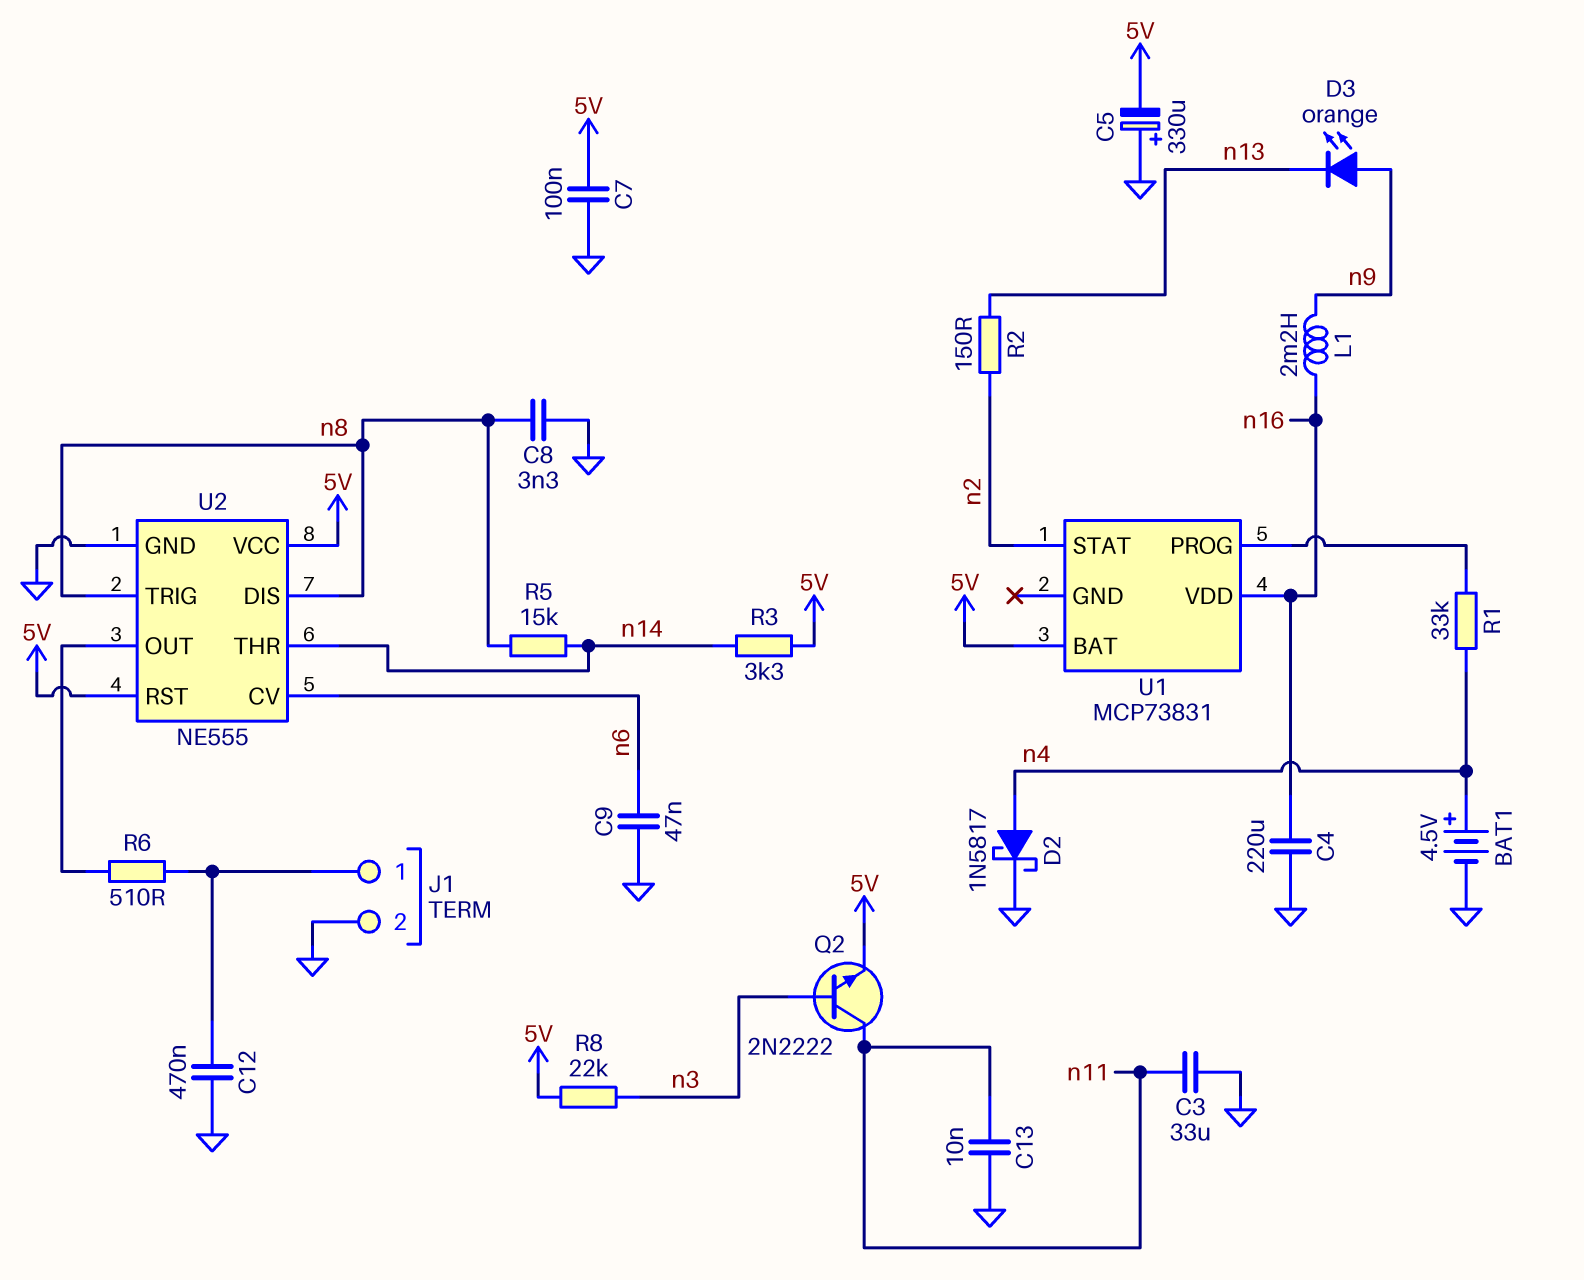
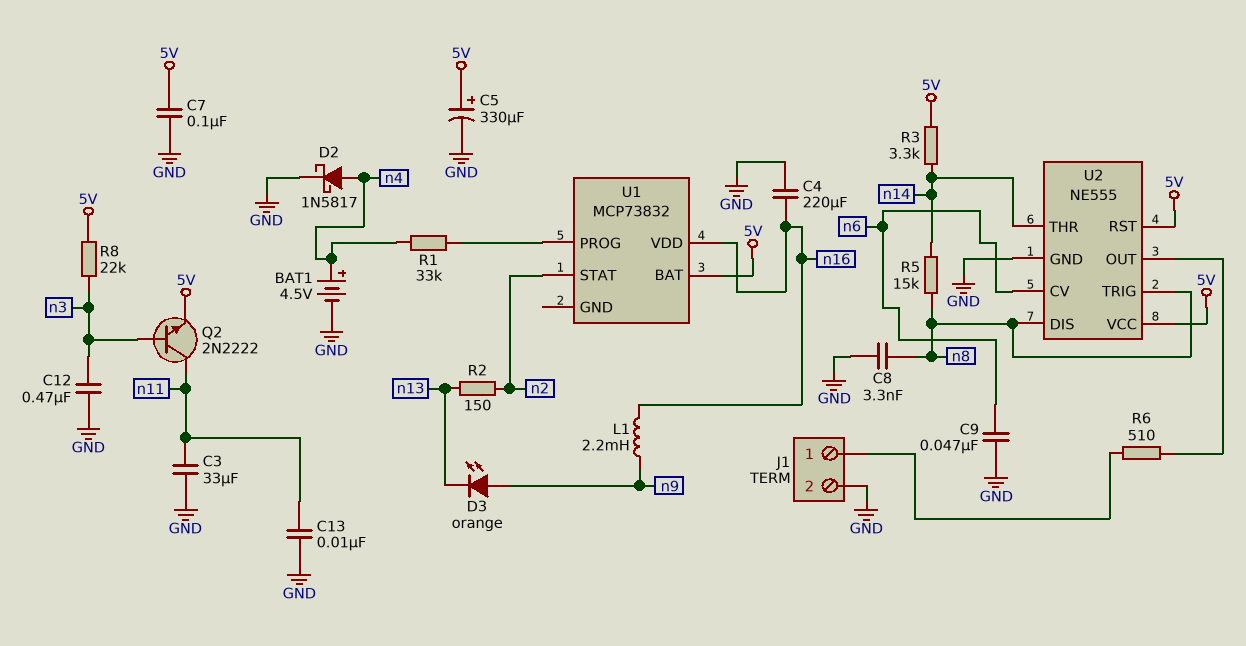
C5: 330uF (plus GND, minus 5V) -> 330uF (plus 5V, minus GND)
C12: 470nF (GND, J1/1) -> 470nF (GND, n3)
U1: MCP73831 -> MCP73832

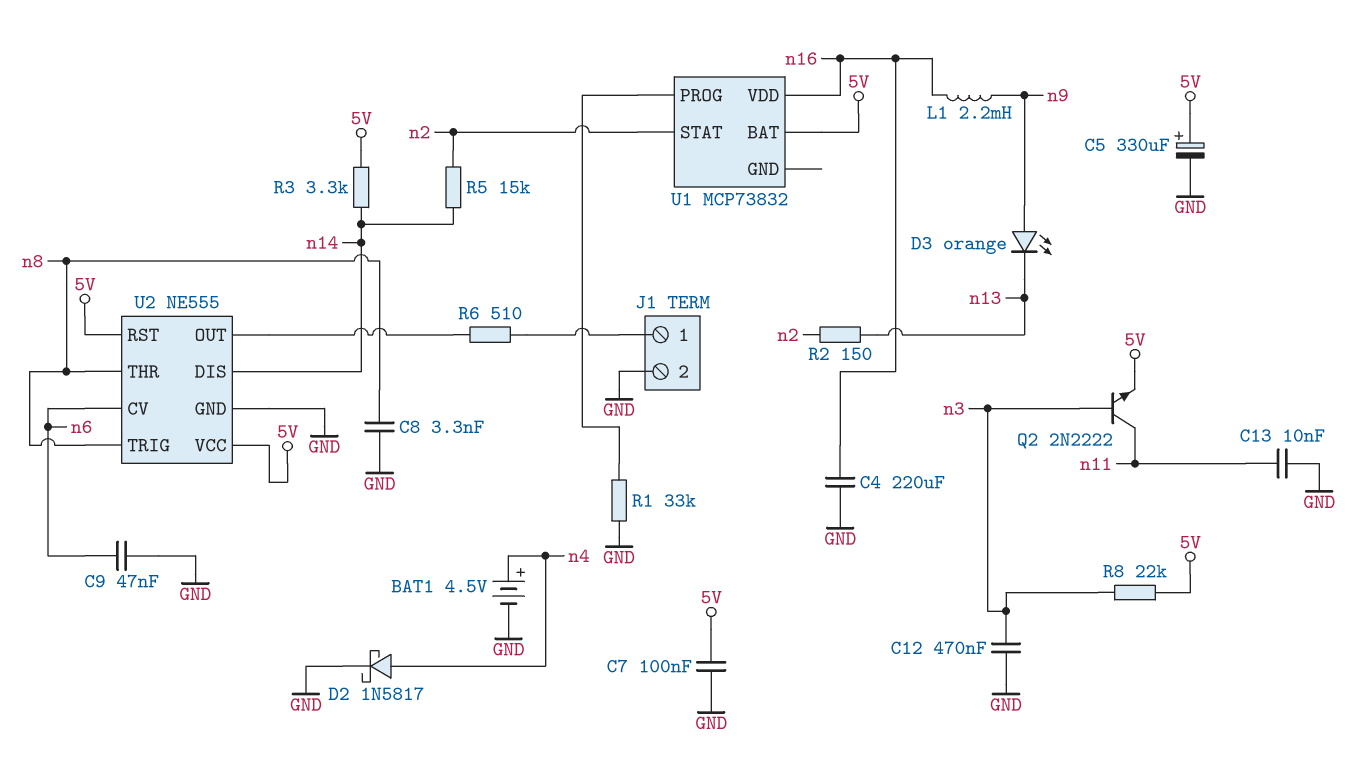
C3: 33uF (GND, n11) -> none
R1: 33k (U1/PROG, n4) -> 33k (GND, U1/PROG)
R5: 15k (n8, n14) -> 15k (n2, n14)
U2 pin DIS: n8 -> n14
U2 pin THR: n14 -> n8

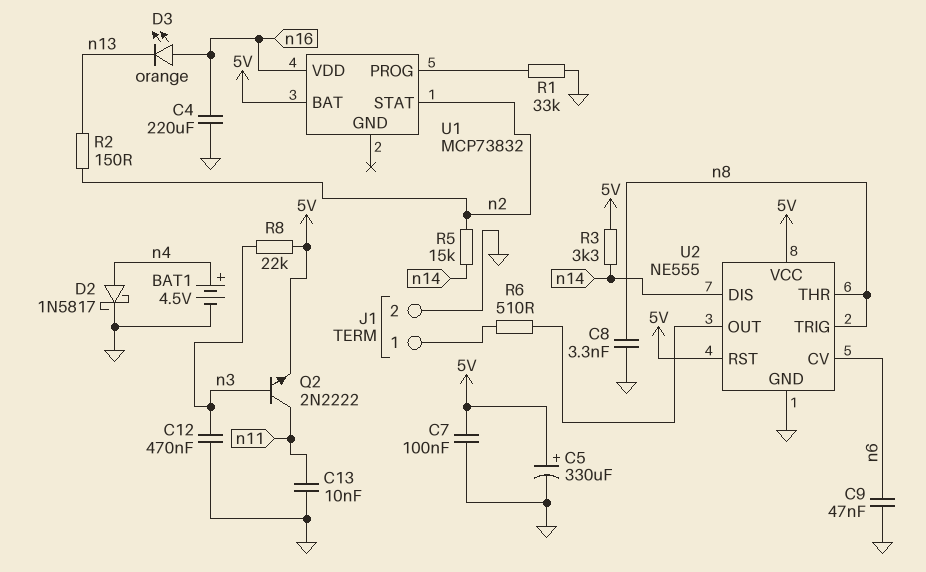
D3: LED orange (A n9, K n13) -> LED orange (A n16, K n13)
L1: 2.2mH (n9, n16) -> none

